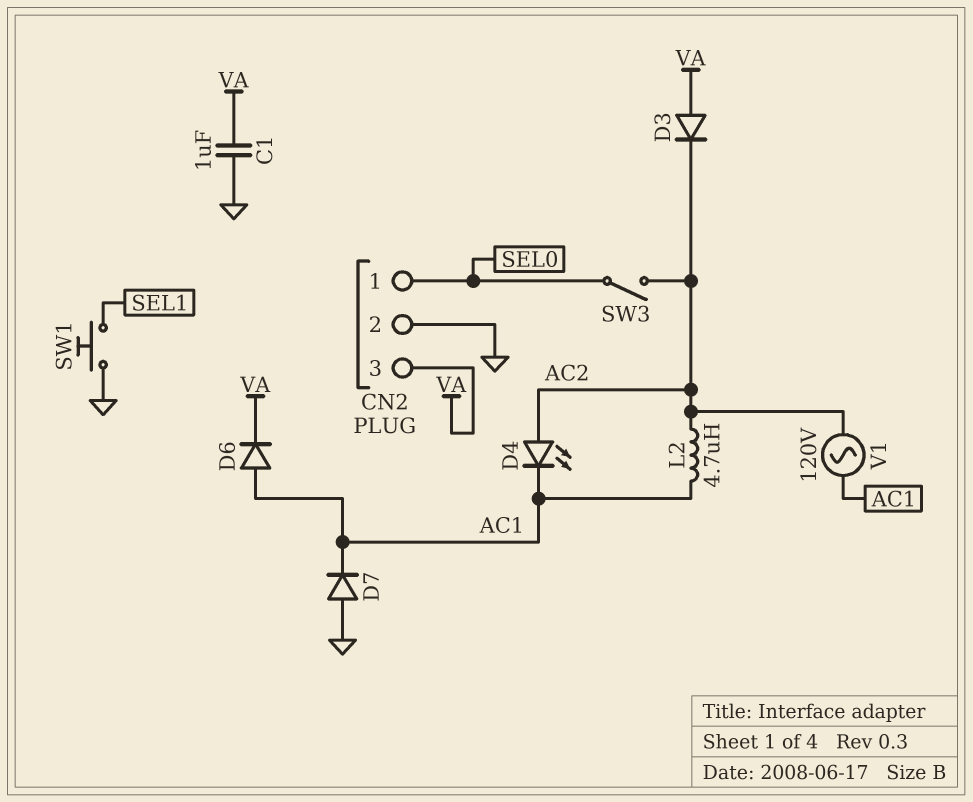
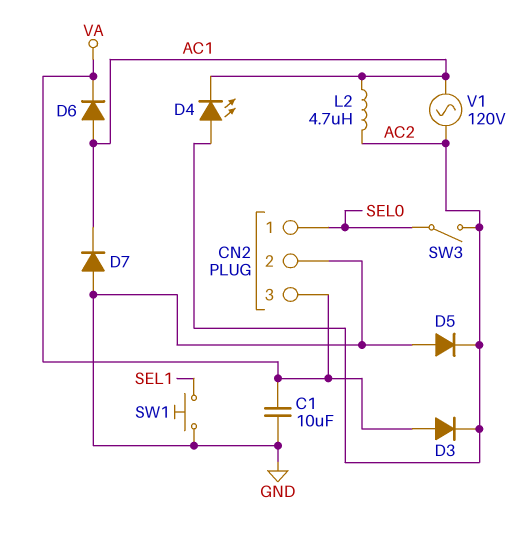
C1: 1uF (GND, VA) -> 10uF (GND, VA)
D5: none -> diode (A GND, K AC2)

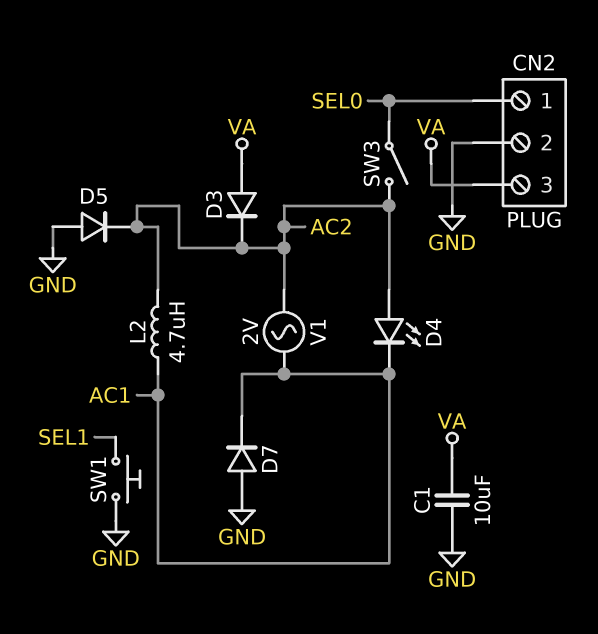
D6: diode (A AC1, K VA) -> none
V1: AC 120V (AC1, AC2) -> AC 2V (AC1, AC2)

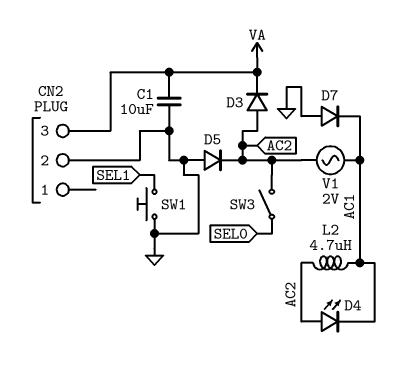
CN2 pin 1: SEL0 -> none
D3: diode (A VA, K AC2) -> diode (A AC2, K VA)

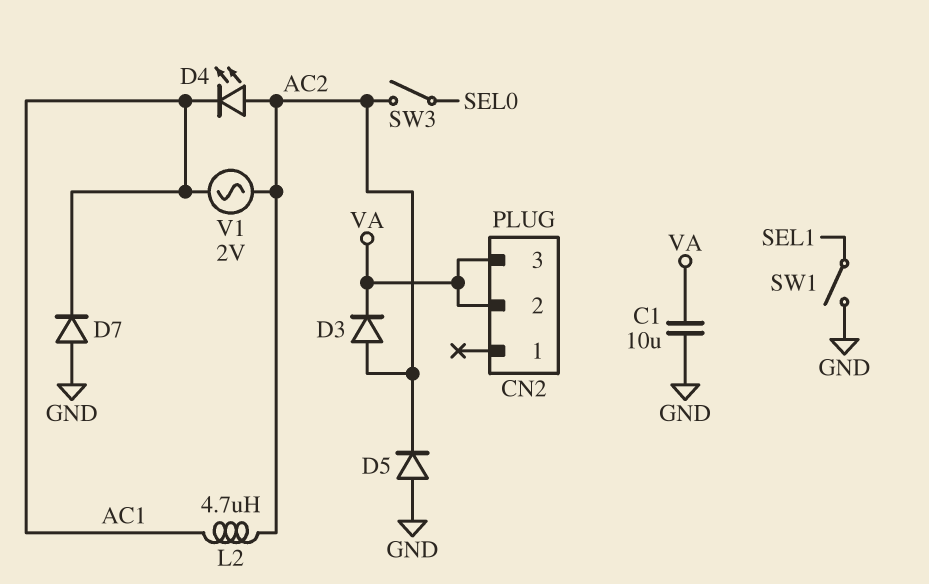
CN2 pin 2: GND -> VA
SW1: button (GND, SEL1) -> switch (GND, SEL1)

